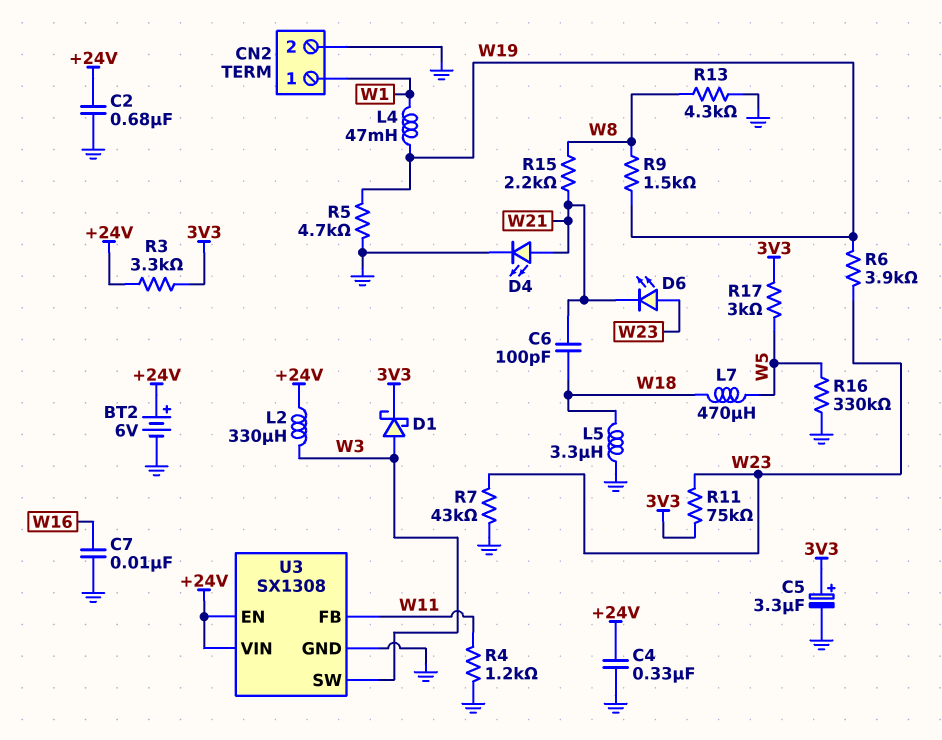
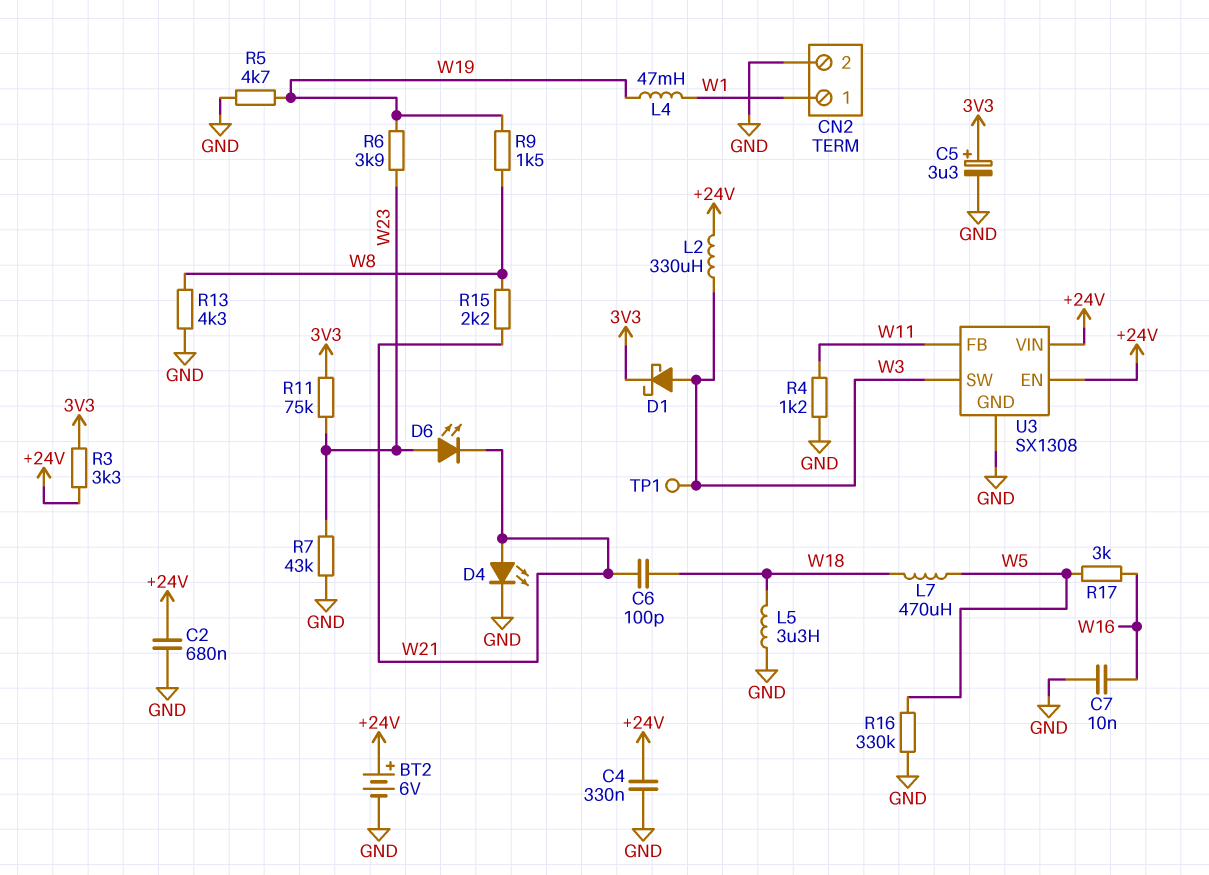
R17: 3k (3V3, W5) -> 3k (W5, W16)
TP1: none -> test point (W3)

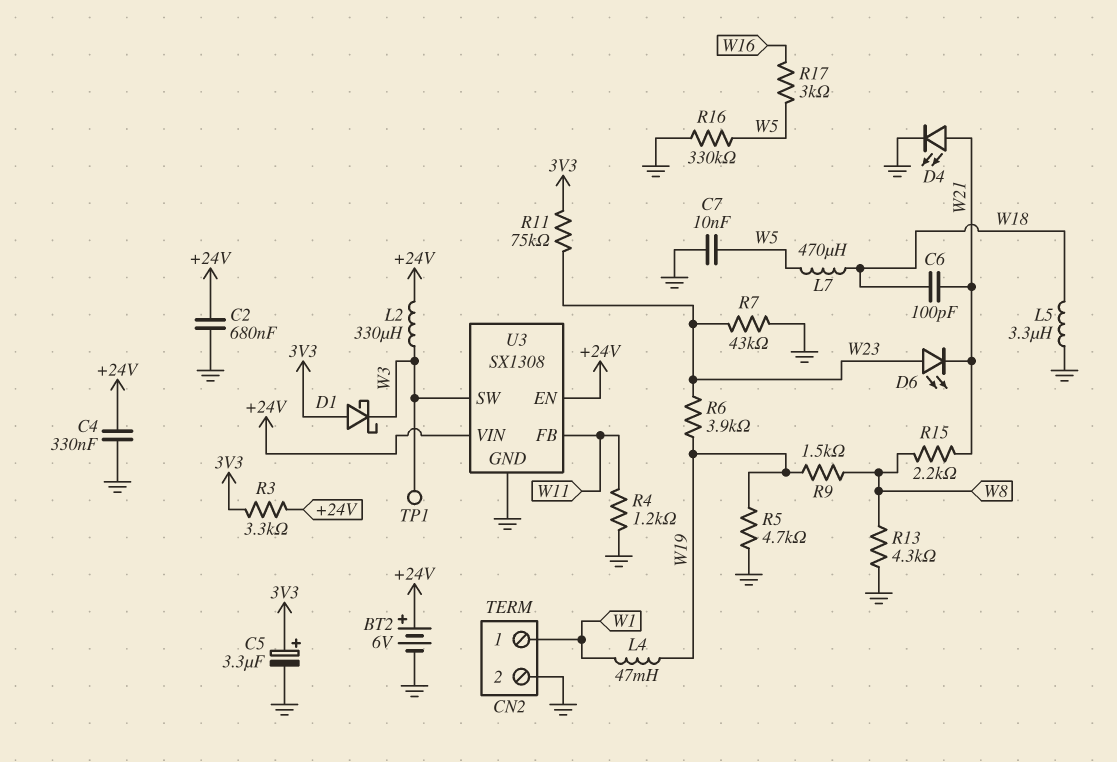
C7: 10nF (GND, W16) -> 10nF (GND, W5)
D1: schottky (A W3, K 3V3) -> schottky (A 3V3, K W3)

